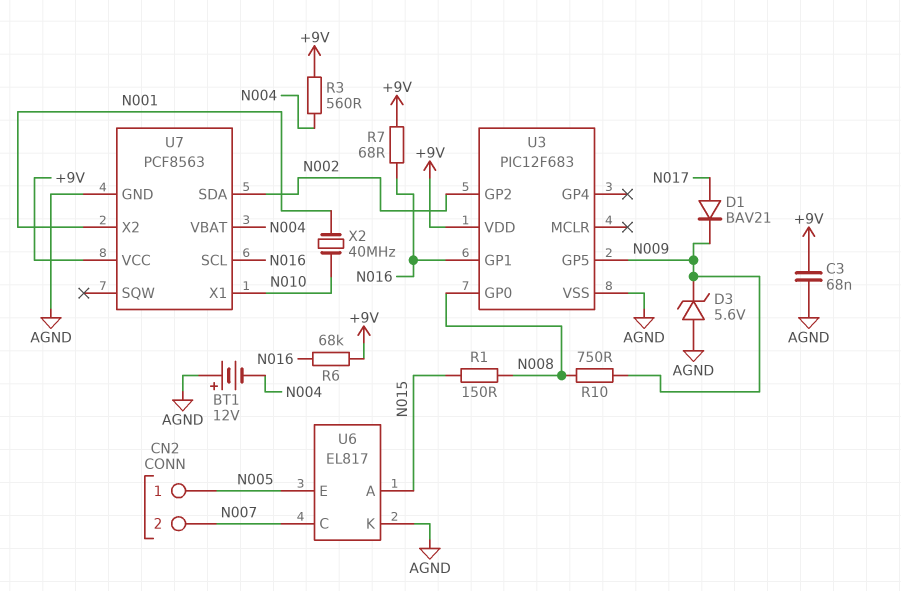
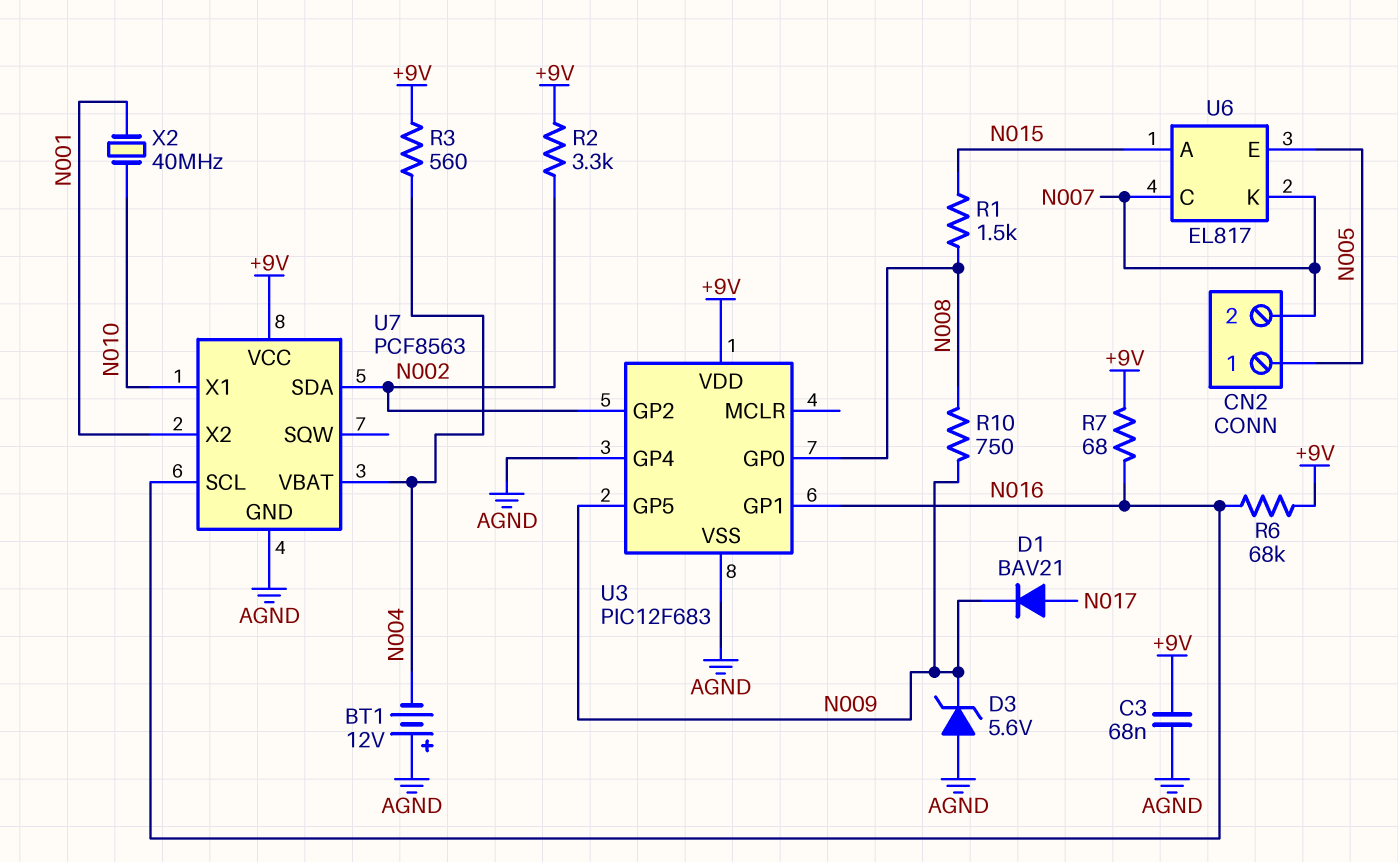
R1: 150 (N008, N015) -> 1.5k (N008, N015)
R2: none -> 3.3k (+9V, N002)
U3 pin GP4: none -> AGND
U6 pin K: AGND -> N007

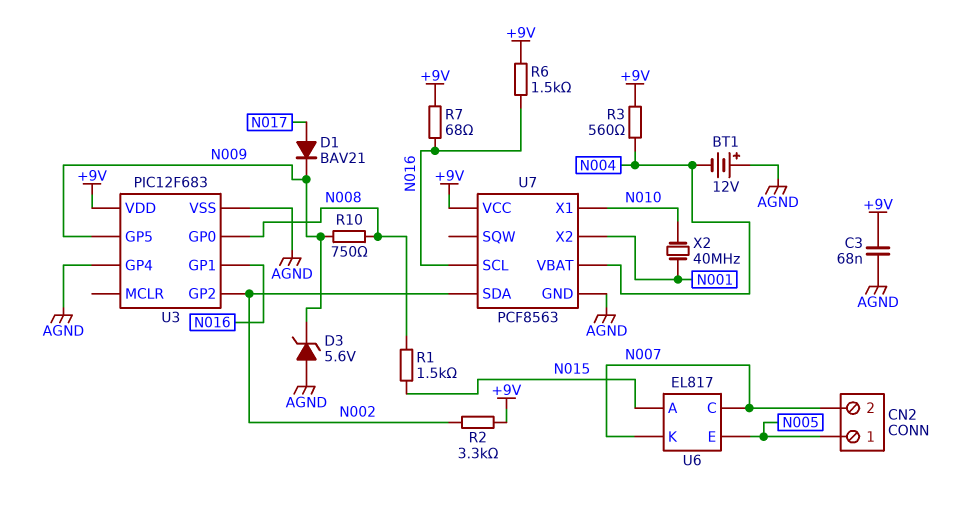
R6: 68k (+9V, N016) -> 1.5k (+9V, N016)

